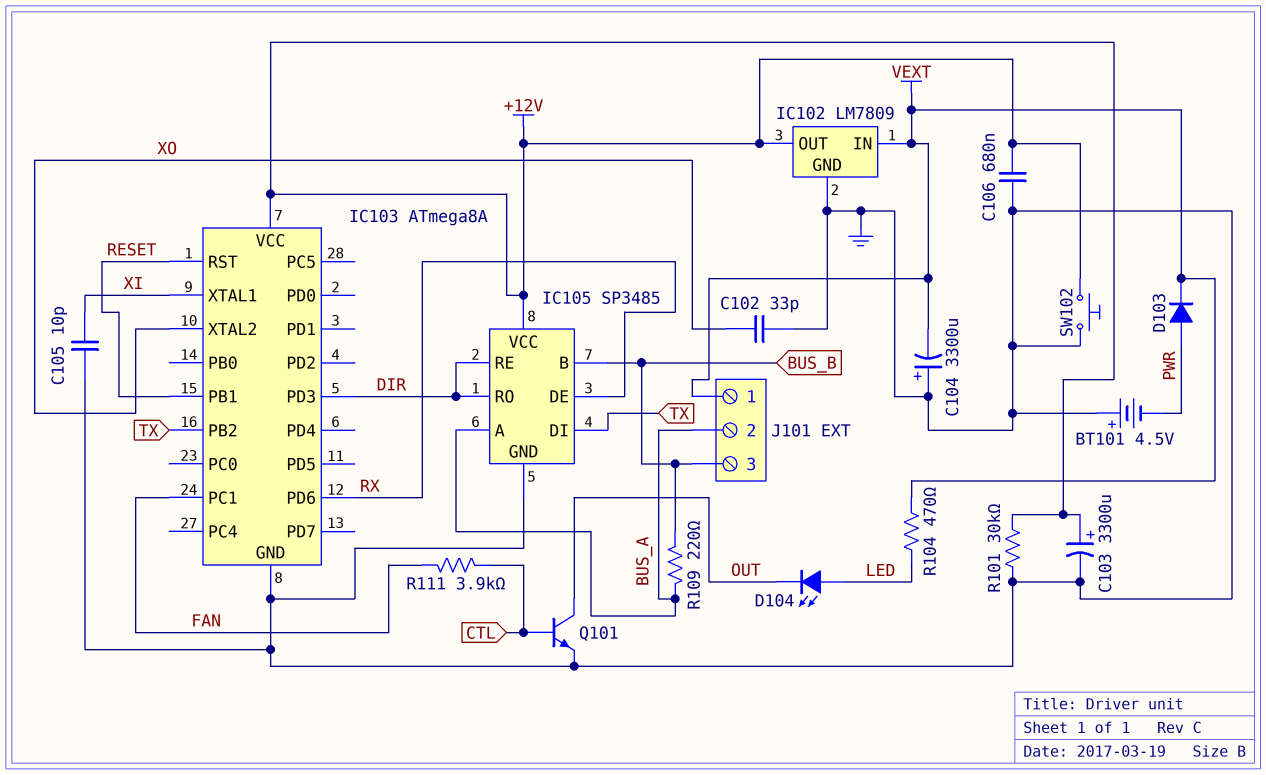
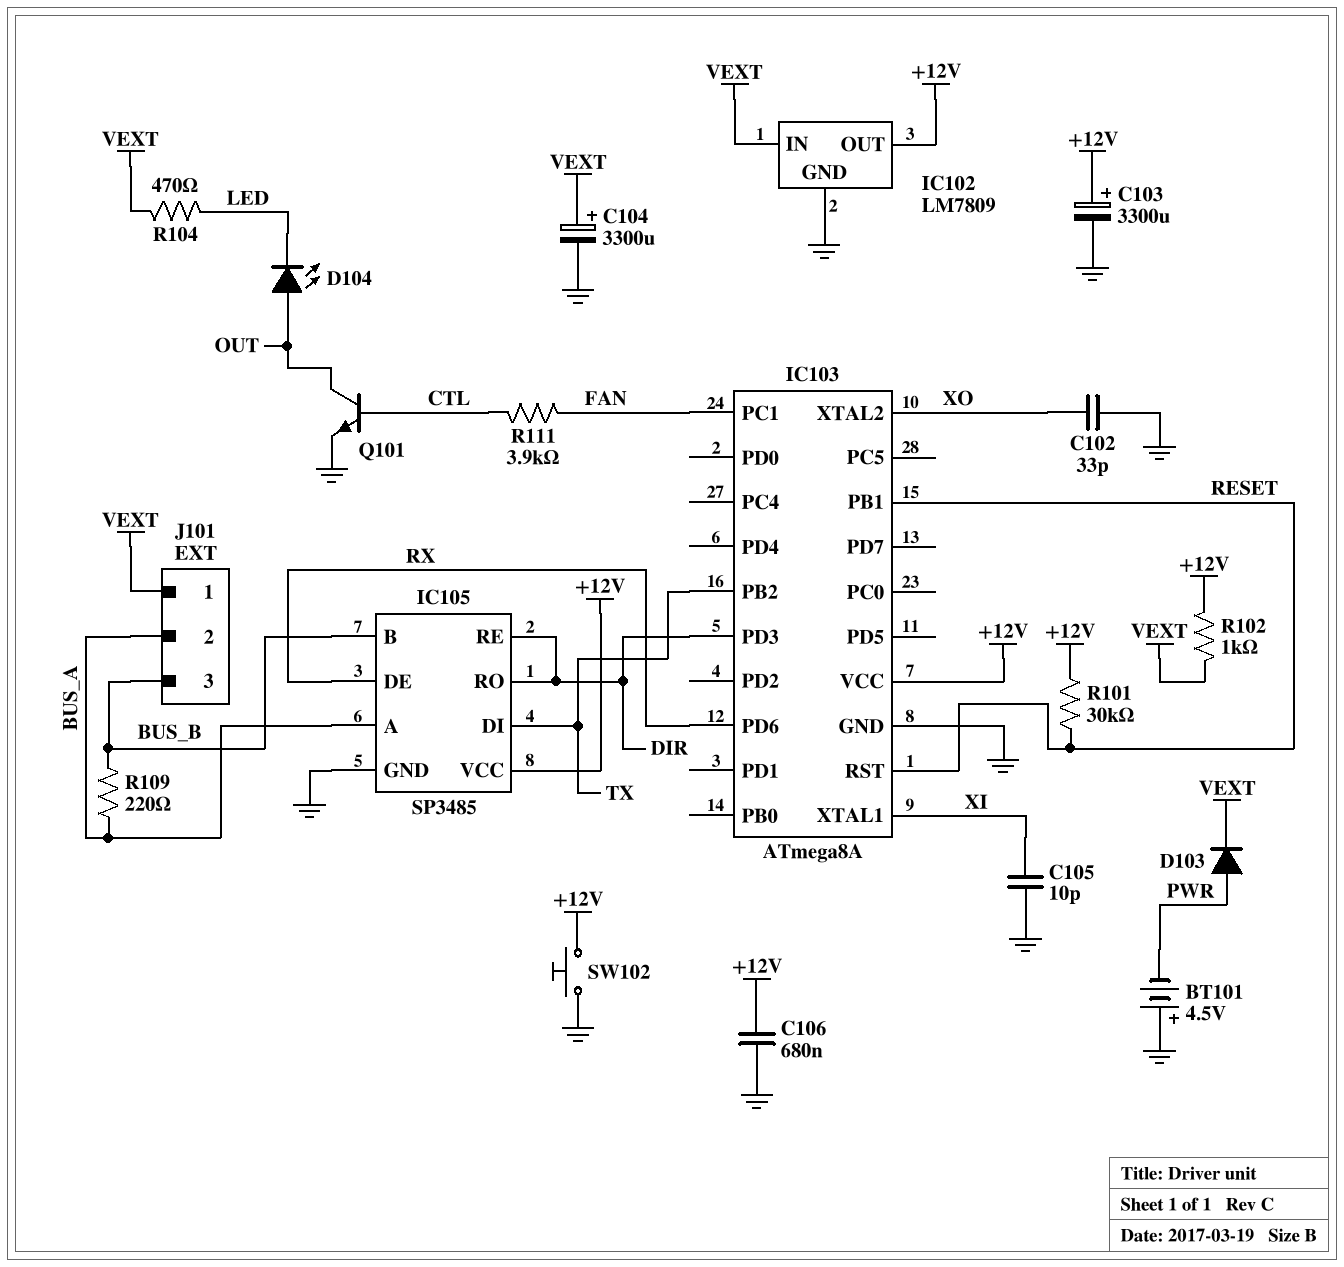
C104: 3300uF (plus GND, minus VEXT) -> 3300uF (plus VEXT, minus GND)
D104: LED (A LED, K OUT) -> LED (A OUT, K LED)
R101: 30k (+12V, GND) -> 30k (+12V, RESET)
R102: none -> 1k (+12V, VEXT)

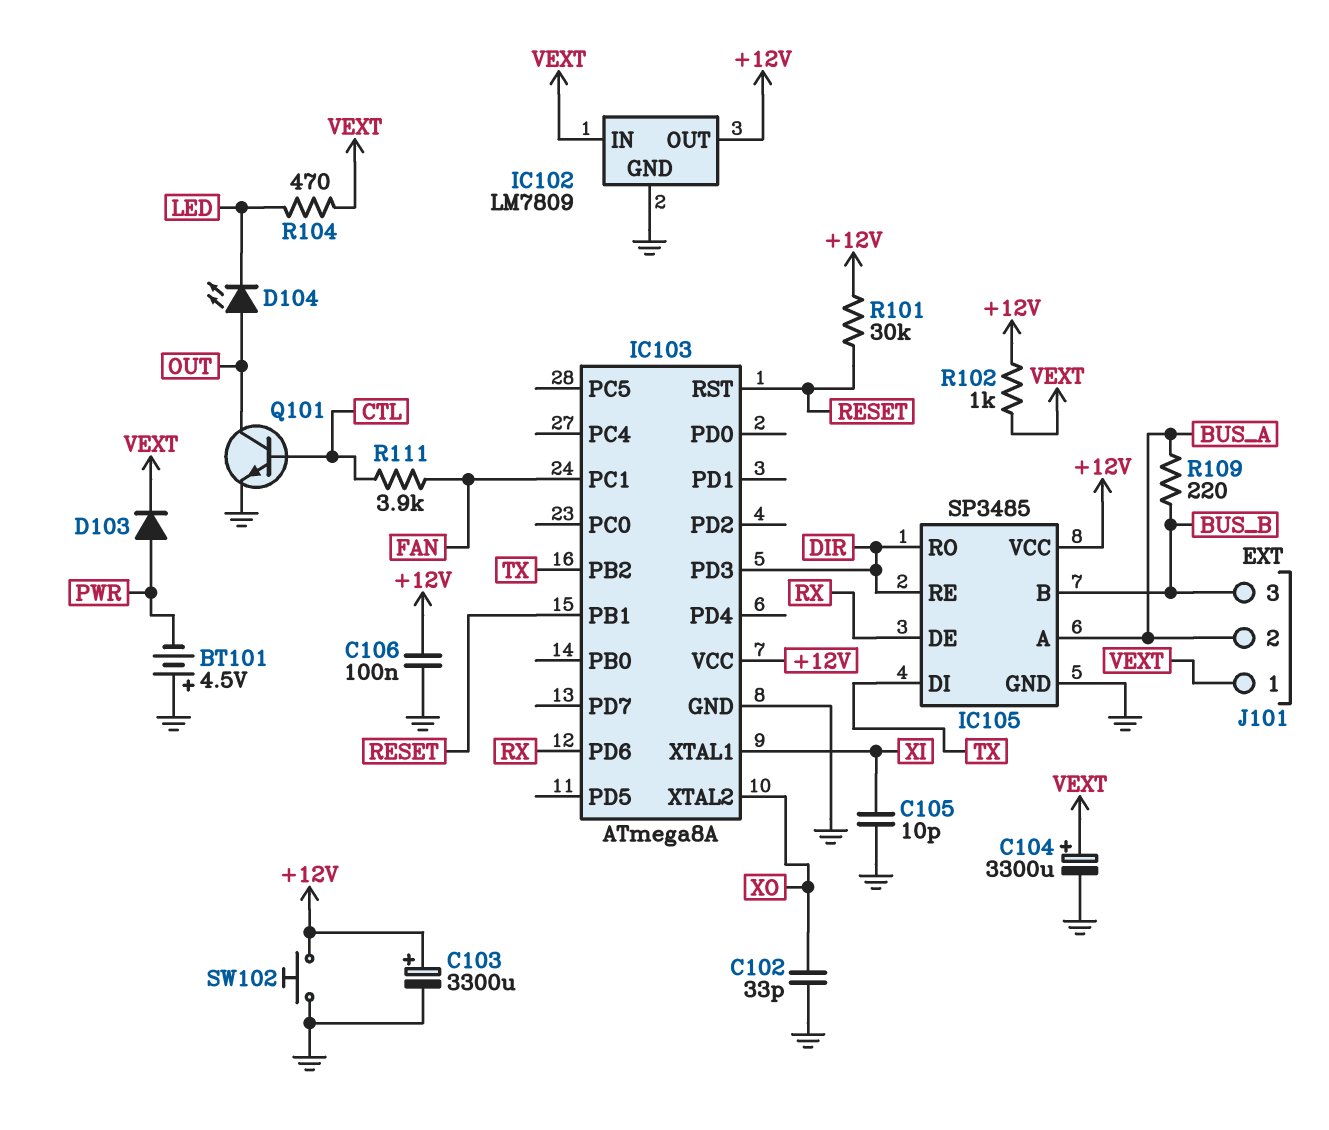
C106: 680nF (+12V, GND) -> 100nF (+12V, GND)

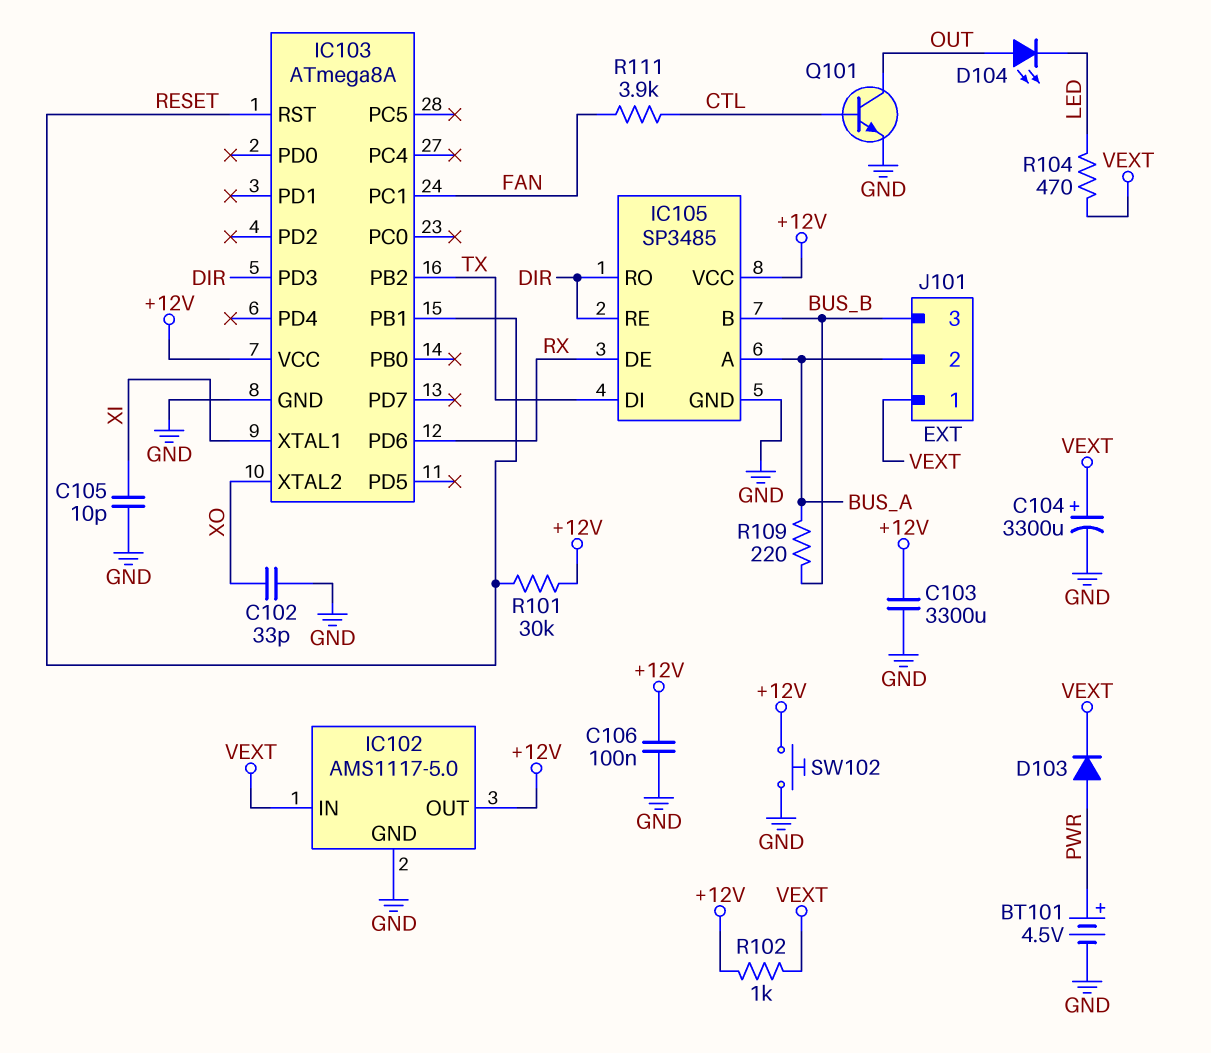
BT101: 4.5V (plus GND, minus PWR) -> 4.5V (plus PWR, minus GND)
C103: 3300uF (plus +12V, minus GND) -> 3300uF (+12V, GND)
IC102: LM7809 -> AMS1117-5.0

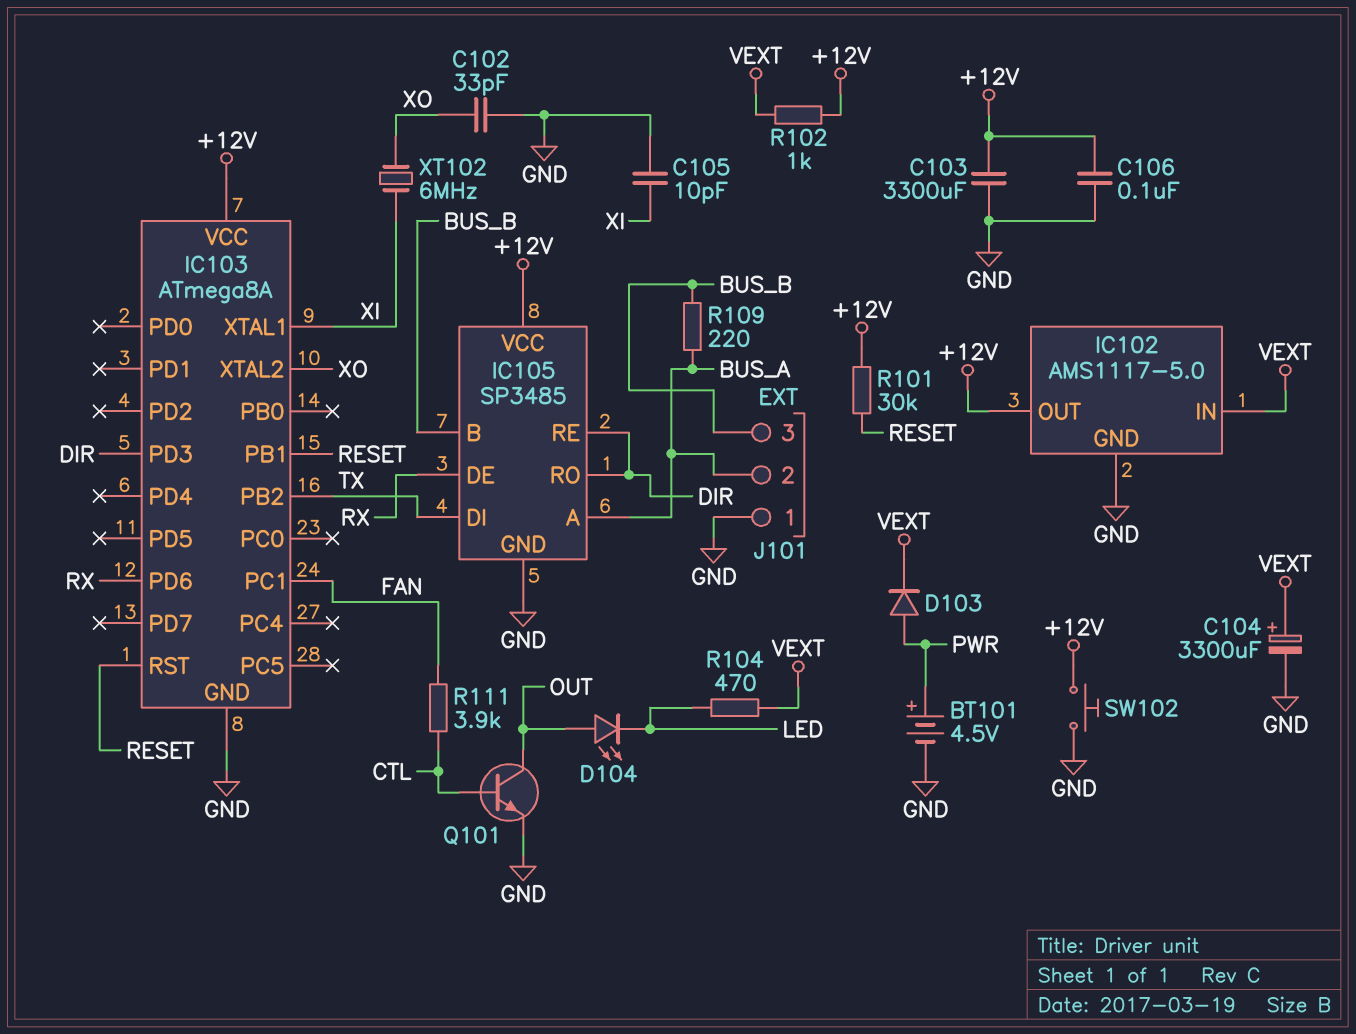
J101 pin 1: VEXT -> GND
XT102: none -> 6MHz (XI, XO)

